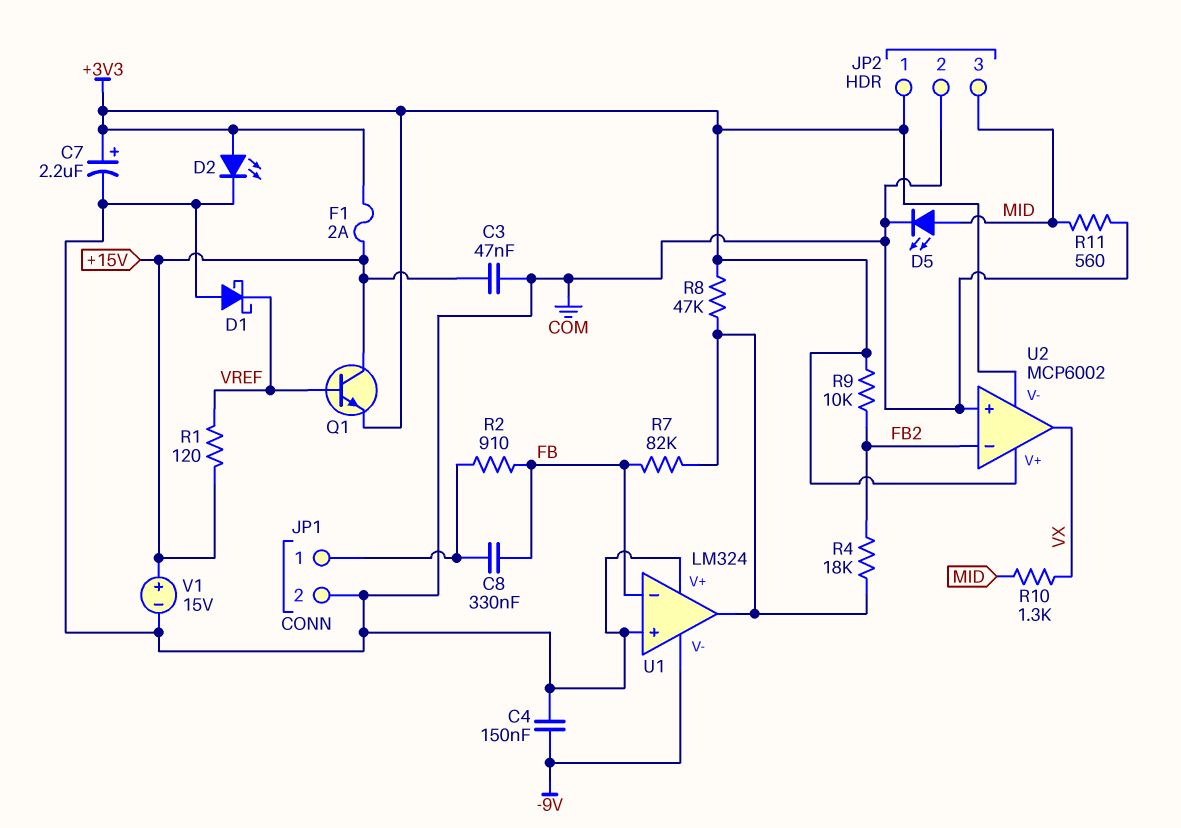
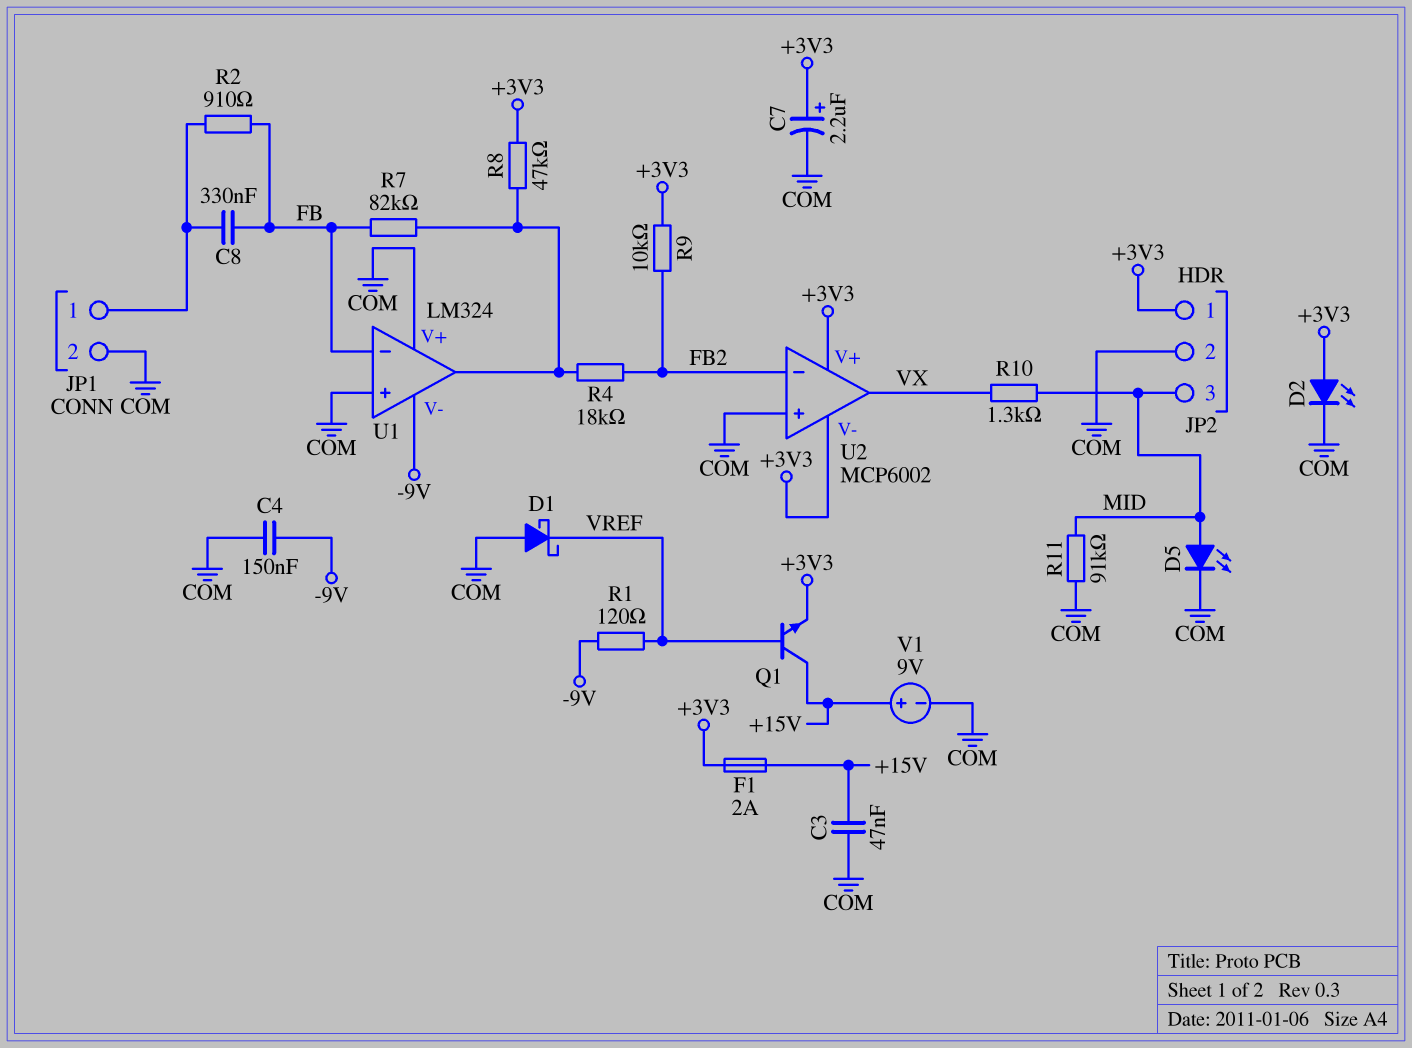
R1: 120 (+15V, VREF) -> 120 (-9V, VREF)
R11: 560 (COM, MID) -> 91k (COM, MID)
V1: 15V (plus +15V, minus COM) -> 9V (plus +15V, minus COM)

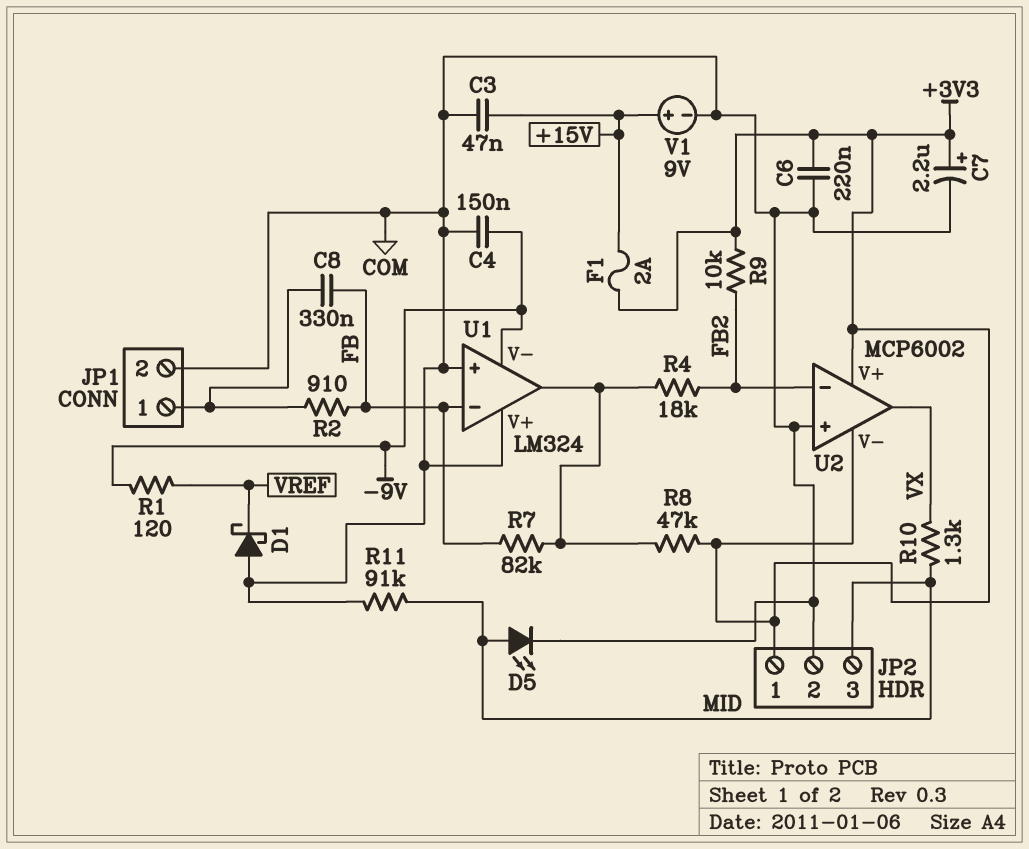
C6: none -> 220nF (+3V3, COM)
D2: LED (A +3V3, K COM) -> none
Q1: NPN (B VREF, C +15V, E +3V3) -> none

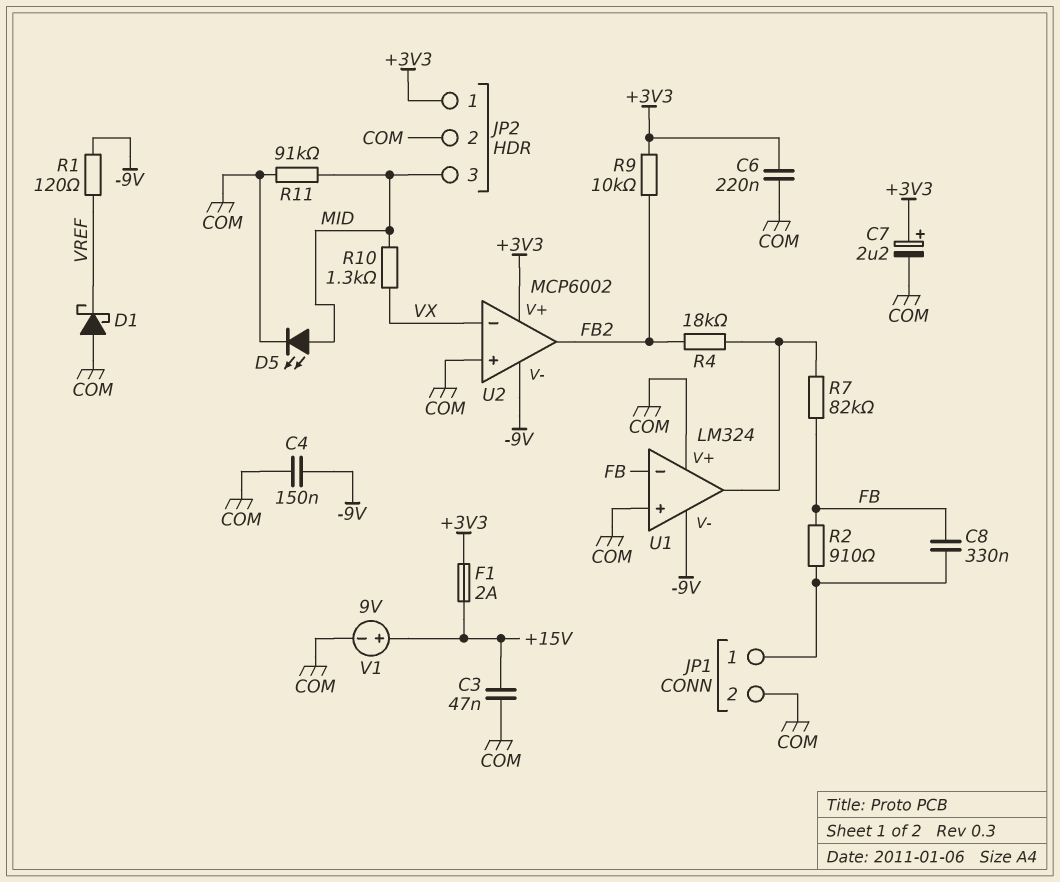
R8: 47k (+3V3, U1/out) -> none
U2 pin V-: +3V3 -> -9V
U2 pin in-: FB2 -> VX
U2 pin out: VX -> FB2

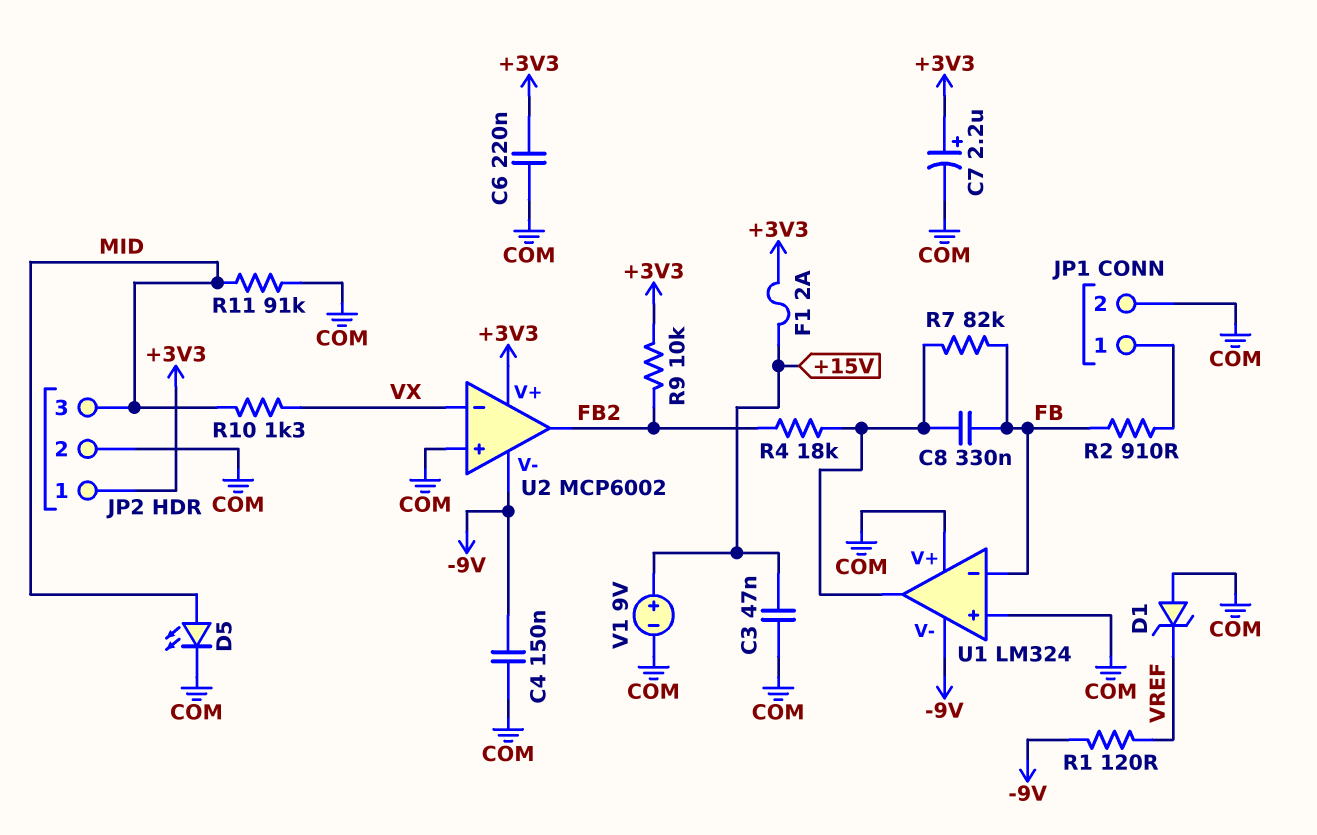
C8: 330nF (FB, JP1/1) -> 330nF (FB, U1/out)
D1: schottky (A COM, K VREF) -> zener (A COM, K VREF)

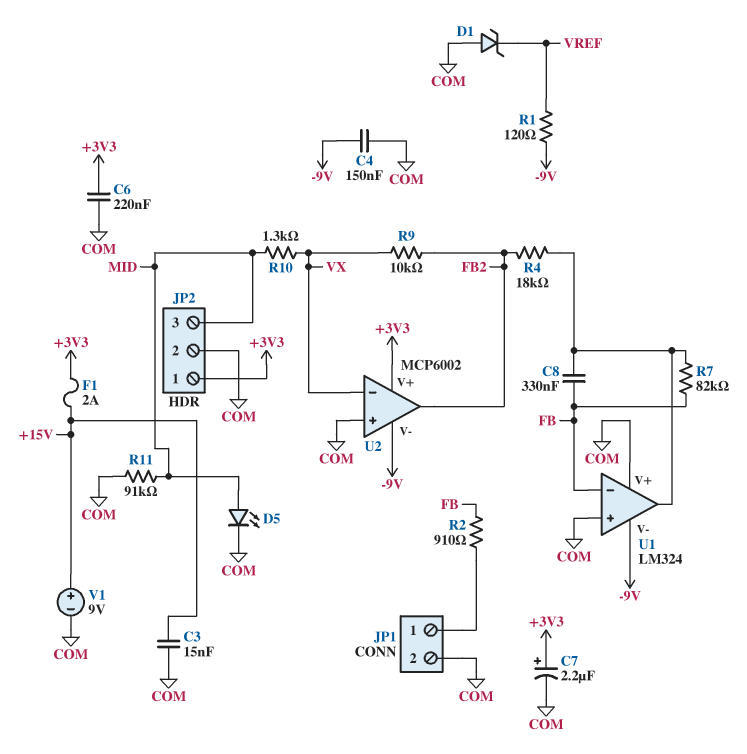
C3: 47nF (+15V, COM) -> 15nF (+15V, COM)
R9: 10k (+3V3, FB2) -> 10k (FB2, VX)

